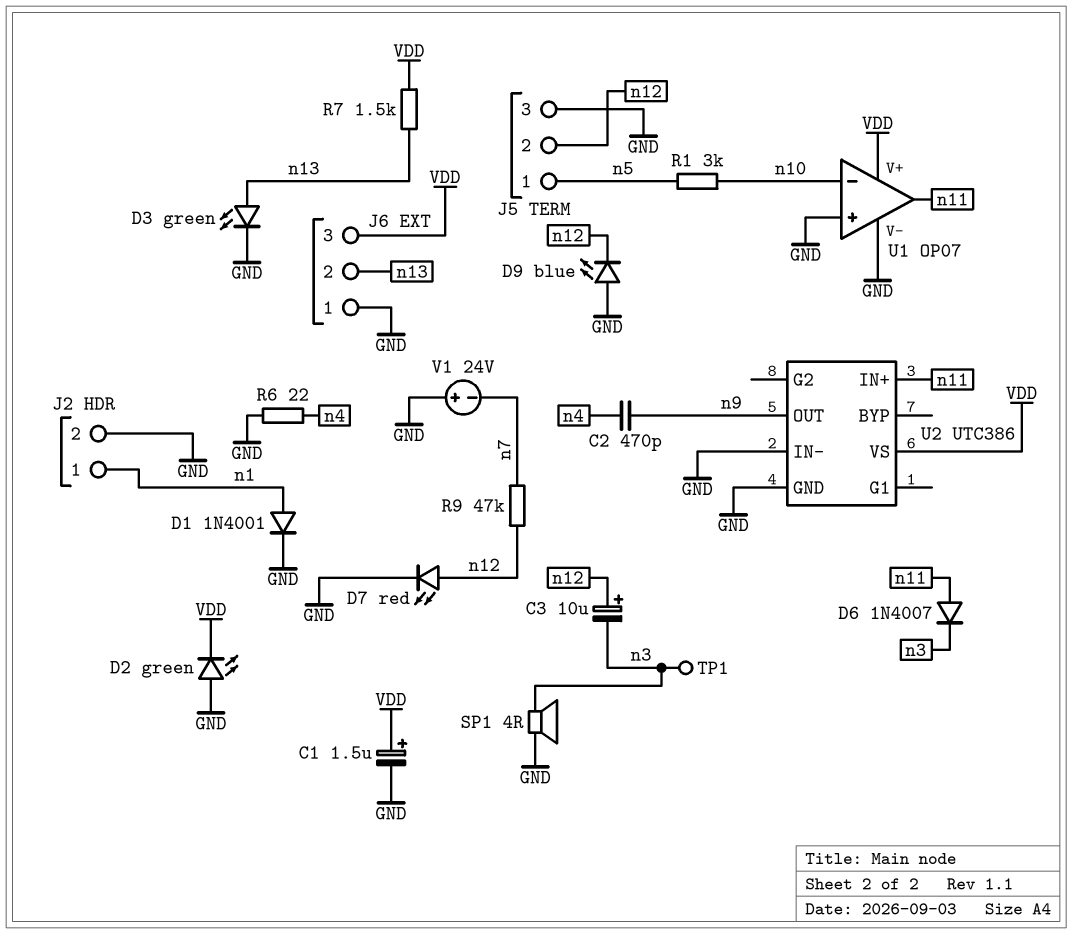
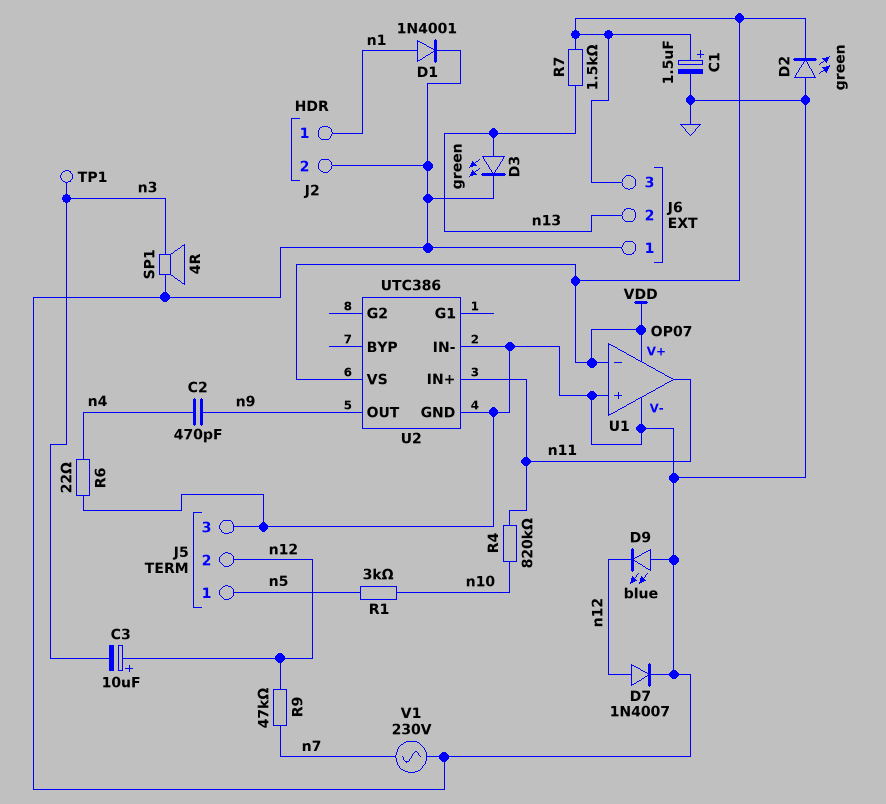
D6: diode 1N4007 (A n11, K n3) -> none
D7: LED red (A n12, K GND) -> diode 1N4007 (A n12, K GND)
R4: none -> 820k (n10, n11)
U1 pin in-: n10 -> VDD
V1: 24V (plus GND, minus n7) -> AC 230V (GND, n7)

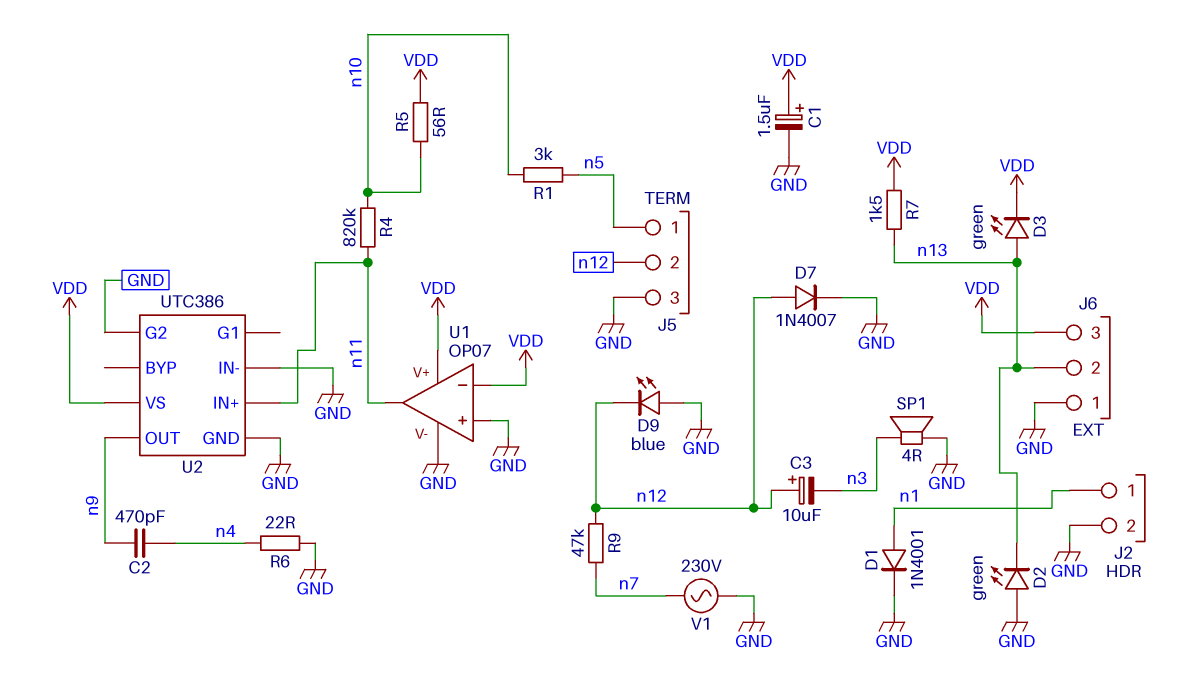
D2: LED green (A GND, K VDD) -> LED green (A GND, K n13)
D3: LED green (A n13, K GND) -> LED green (A n13, K VDD)
R5: none -> 56 (VDD, n10)
TP1: test point (n3) -> none
U2 pin G2: none -> GND

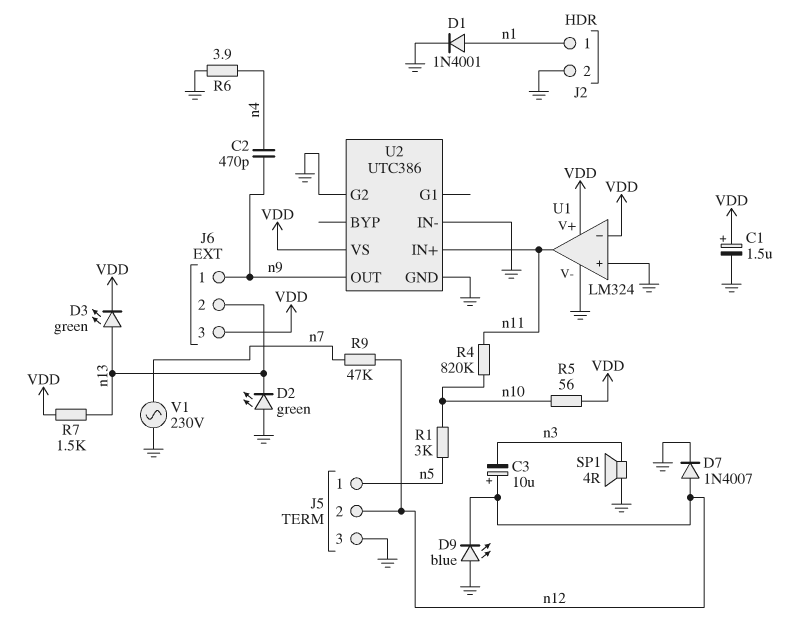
J6 pin 1: GND -> n9
R6: 22 (GND, n4) -> 3.9 (GND, n4)
U1: OP07 -> LM324

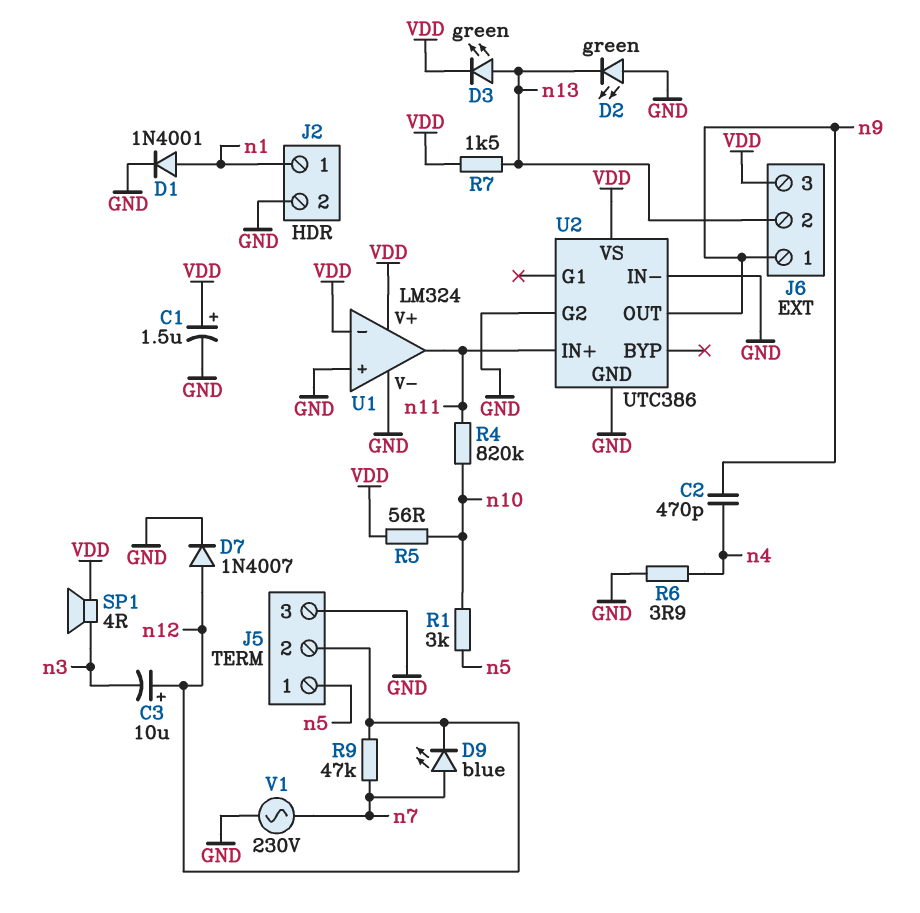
D9: LED blue (A GND, K n12) -> LED blue (A n7, K n12)
SP1: speaker 4R (GND, n3) -> speaker 4R (VDD, n3)

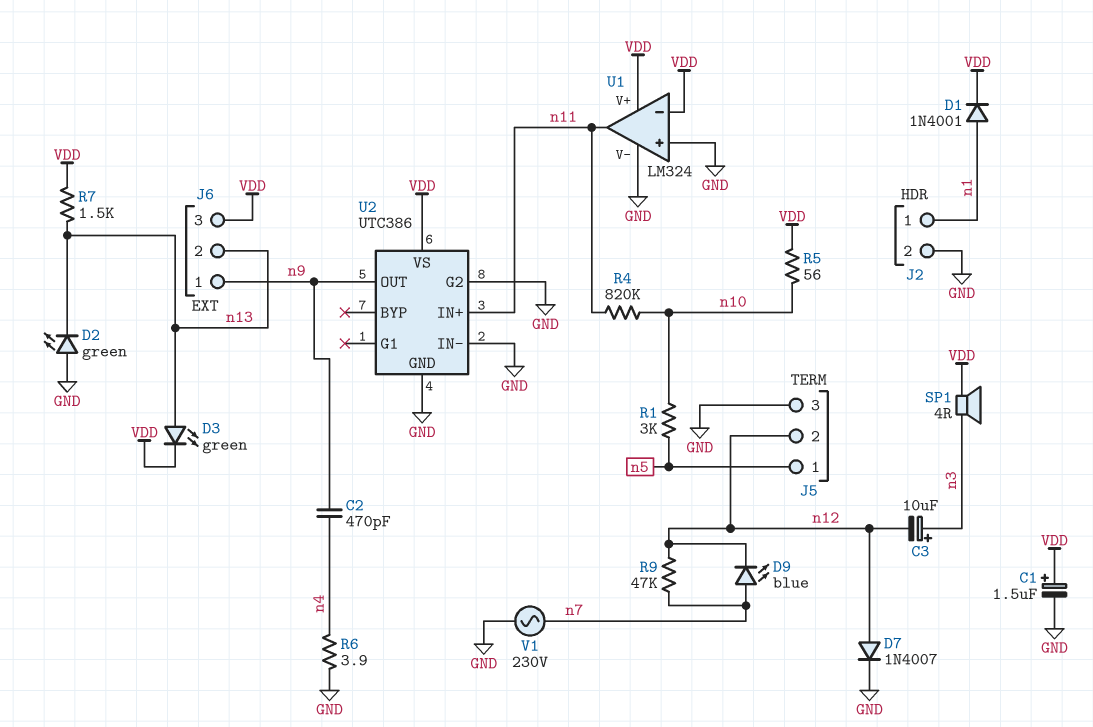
C3: 10uF (plus n12, minus n3) -> 10uF (plus n3, minus n12)
D1: diode 1N4001 (A n1, K GND) -> diode 1N4001 (A n1, K VDD)

